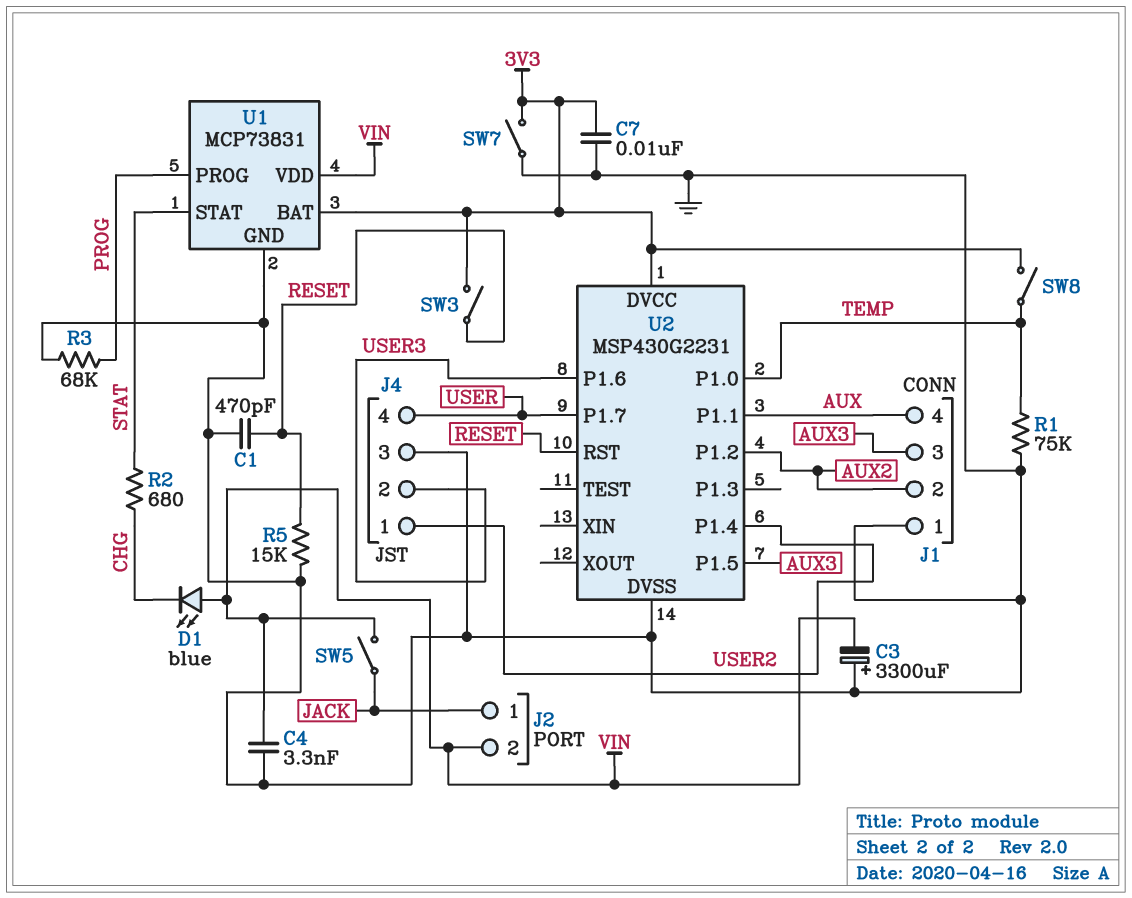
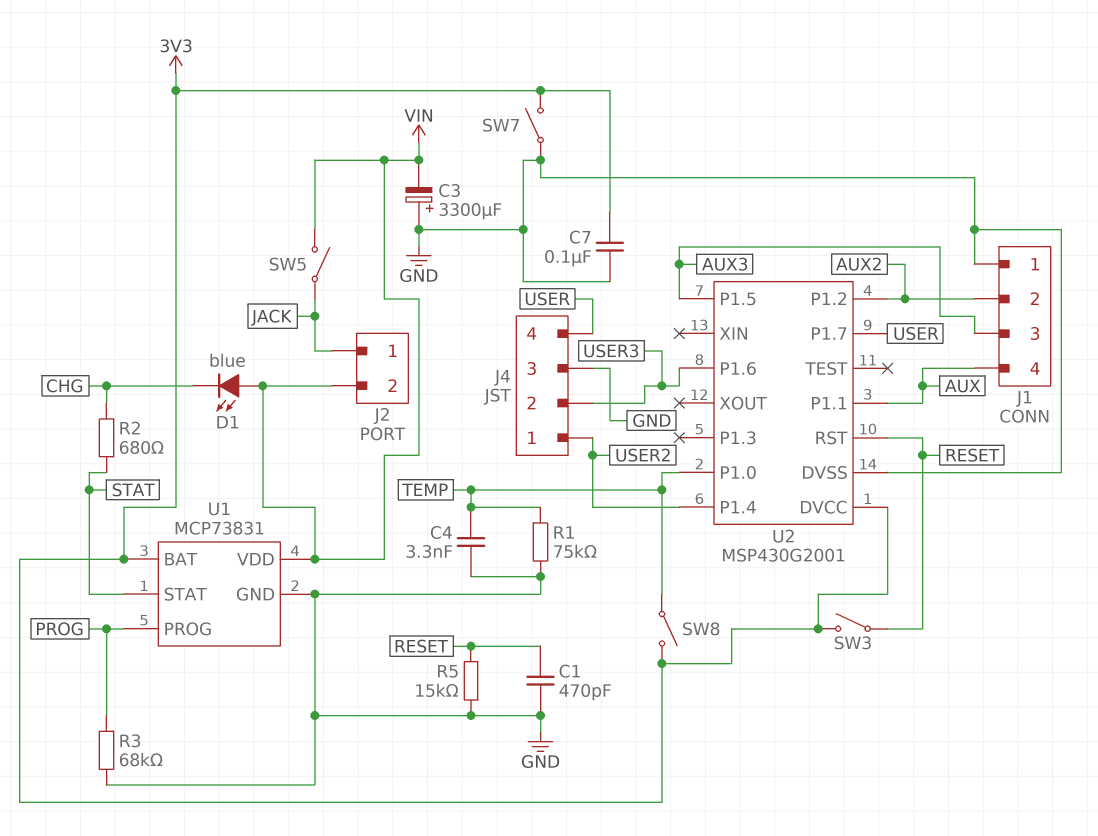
C4: 3.3nF (GND, VIN) -> 3.3nF (GND, TEMP)
C7: 10nF (3V3, GND) -> 100nF (3V3, GND)
U2: MSP430G2231 -> MSP430G2001

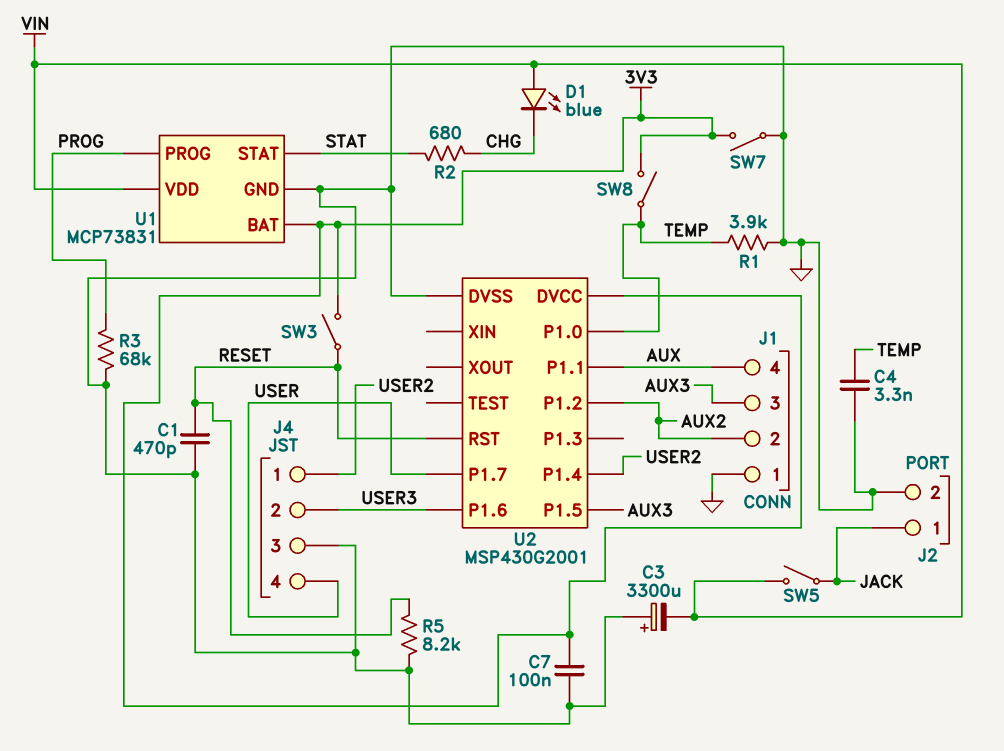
J2 pin 2: VIN -> GND
R1: 75k (GND, TEMP) -> 3.9k (GND, TEMP)
R5: 15k (GND, RESET) -> 8.2k (GND, RESET)

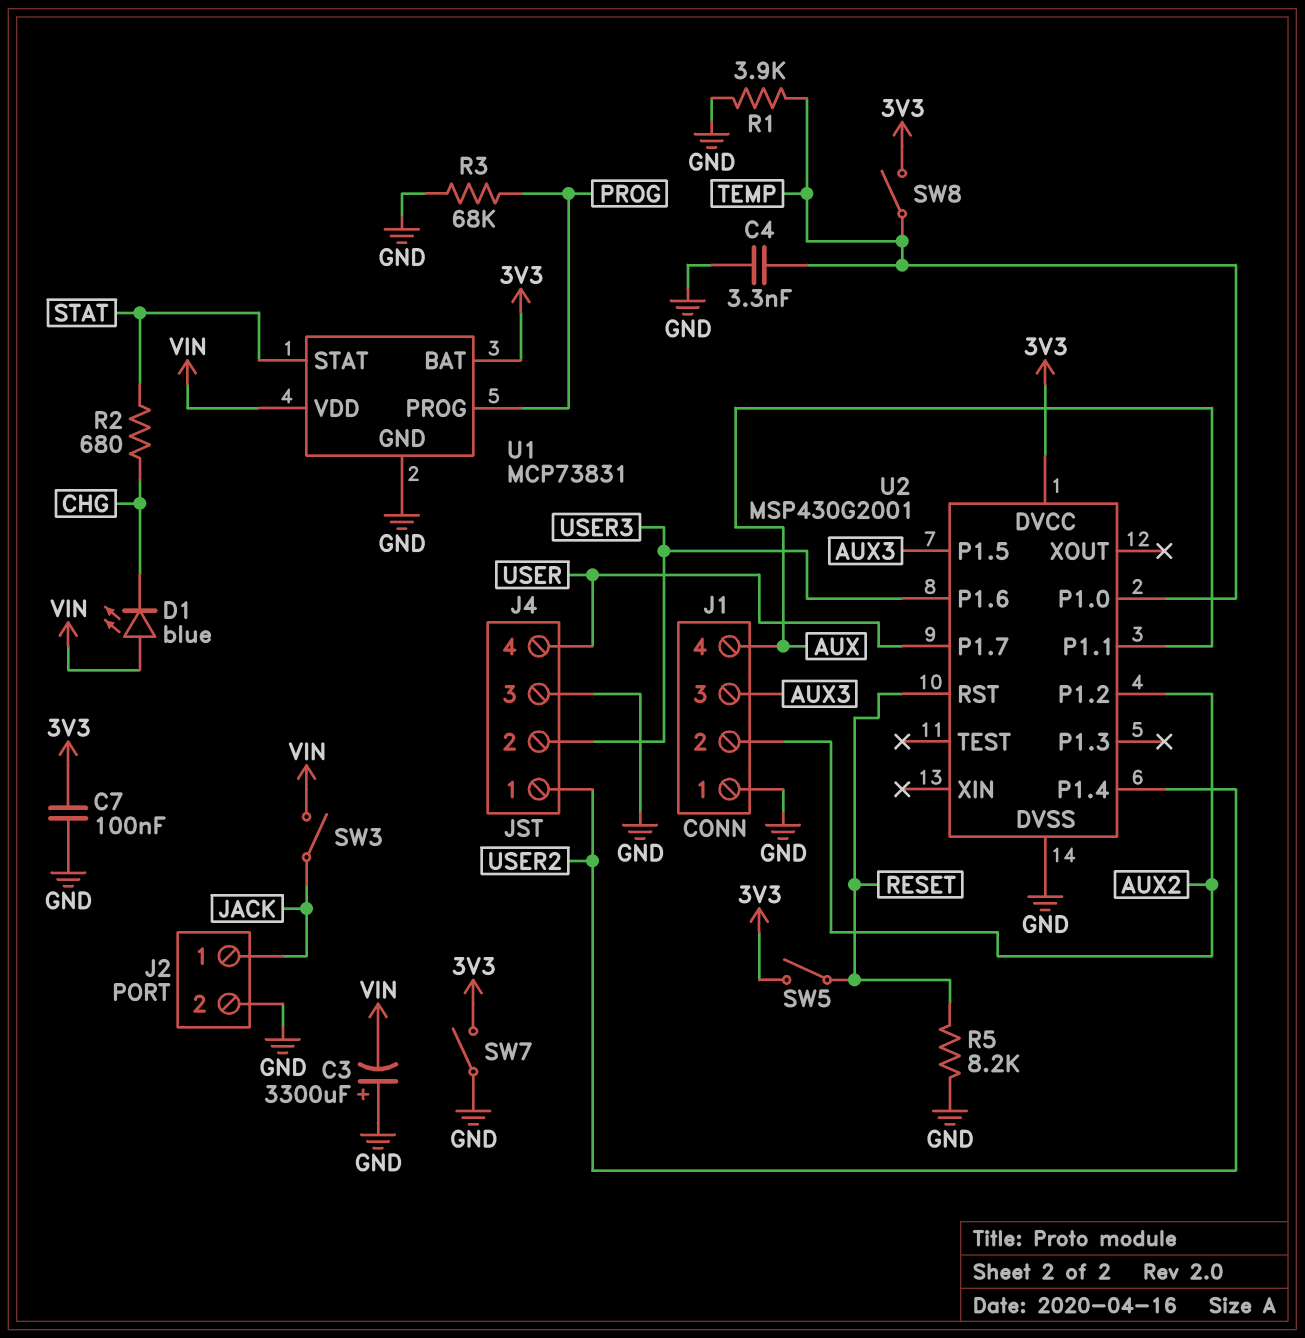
C1: 470pF (GND, RESET) -> none
SW3: switch (3V3, RESET) -> switch (JACK, VIN)
SW5: switch (JACK, VIN) -> switch (3V3, RESET)

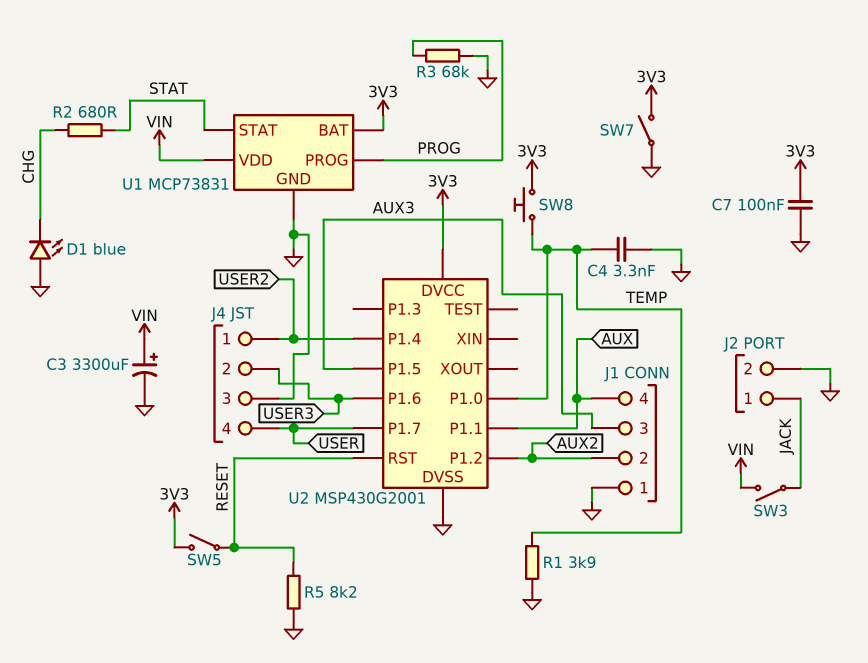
C3: 3300uF (plus GND, minus VIN) -> 3300uF (plus VIN, minus GND)
D1: LED blue (A VIN, K CHG) -> LED blue (A GND, K CHG)
SW8: switch (3V3, TEMP) -> button (3V3, TEMP)

